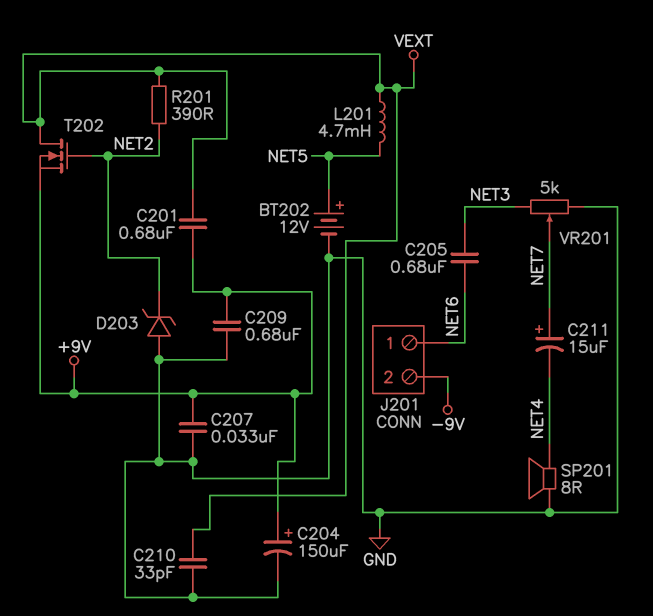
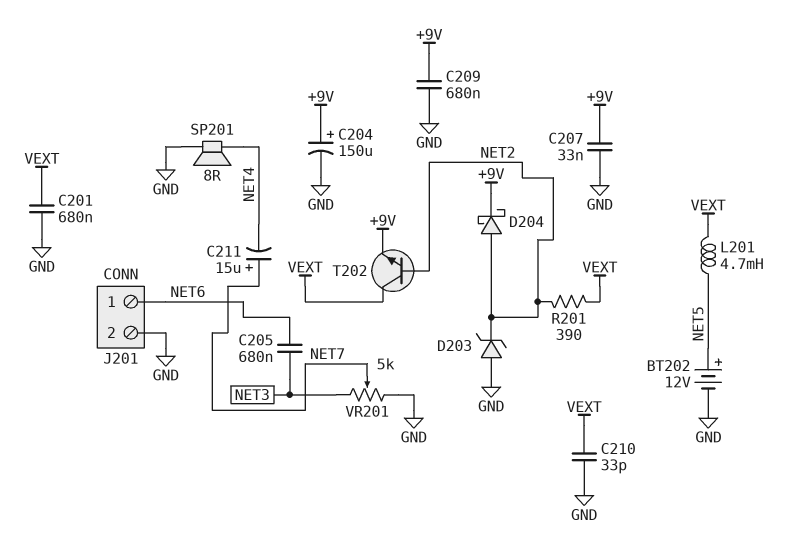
C201: 680nF (+9V, VEXT) -> 680nF (GND, VEXT)
D204: none -> schottky (A NET2, K +9V)
J201 pin 2: -9V -> GND
T202: NMOS (G NET2, D VEXT, S +9V) -> NPN (B NET2, C VEXT, E +9V)

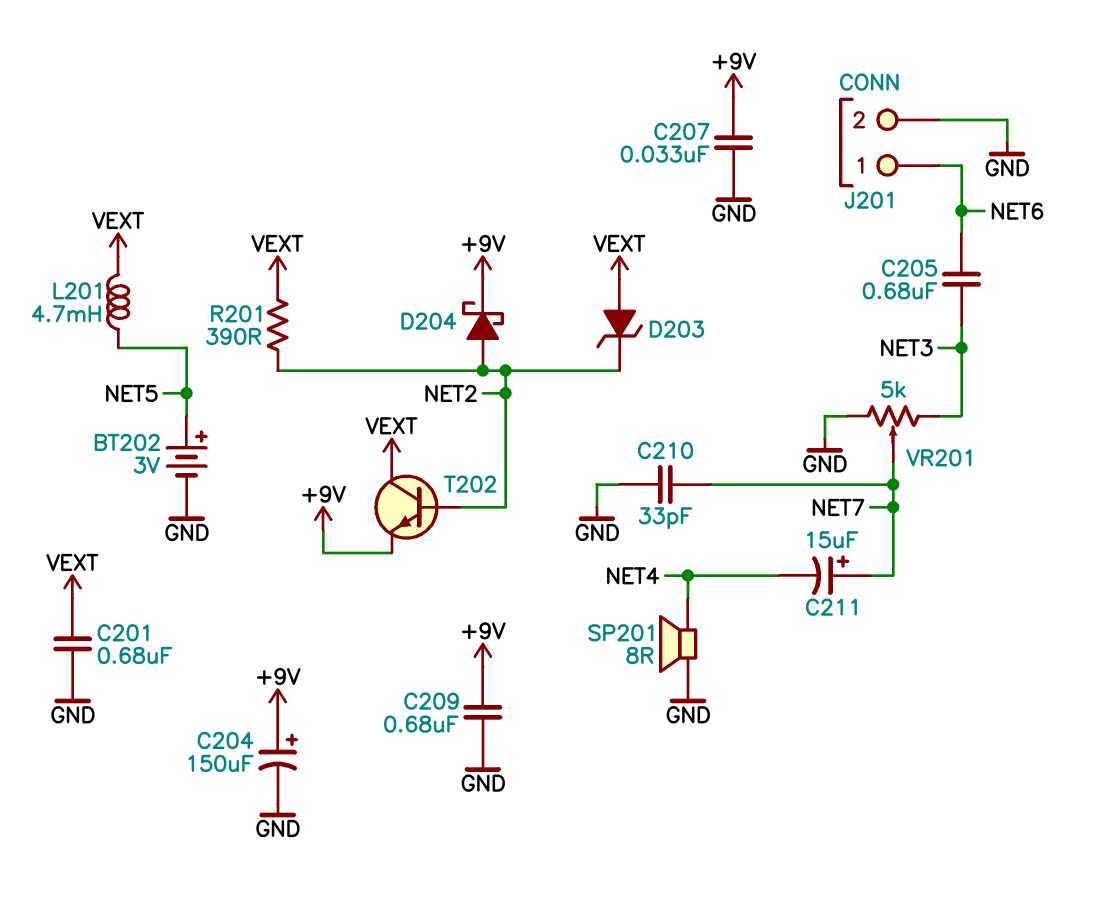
BT202: 12V (plus NET5, minus GND) -> 3V (plus NET5, minus GND)
C210: 33pF (GND, VEXT) -> 33pF (GND, NET7)
D203: zener (A GND, K NET2) -> zener (A VEXT, K NET2)

